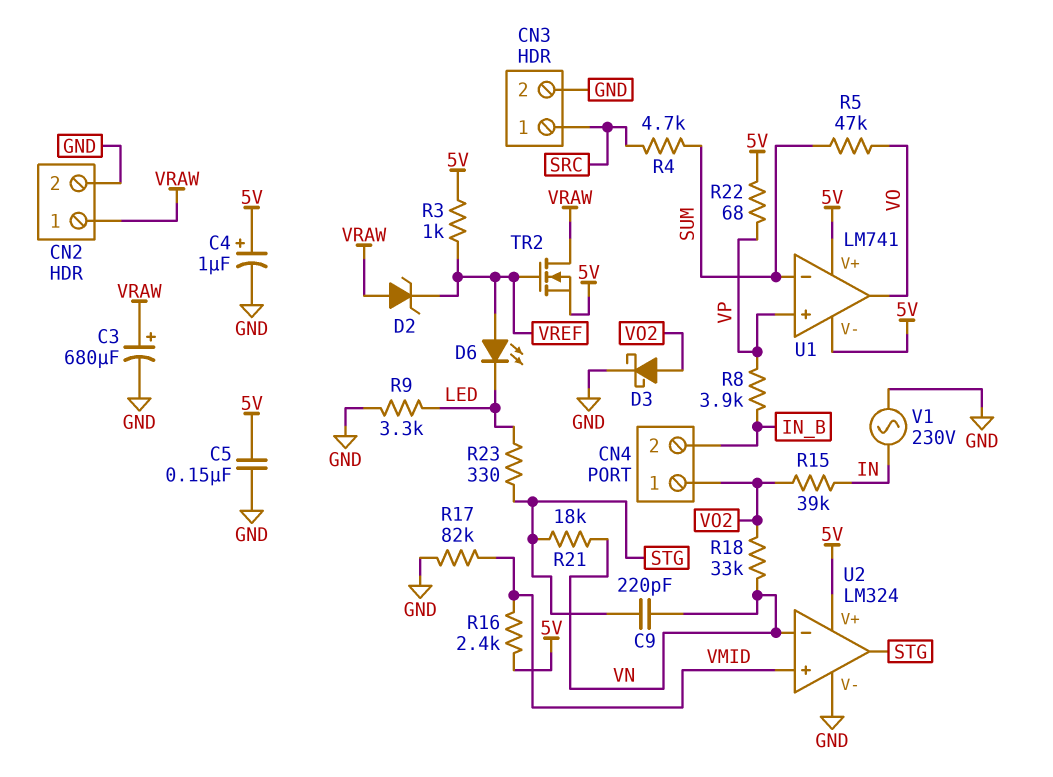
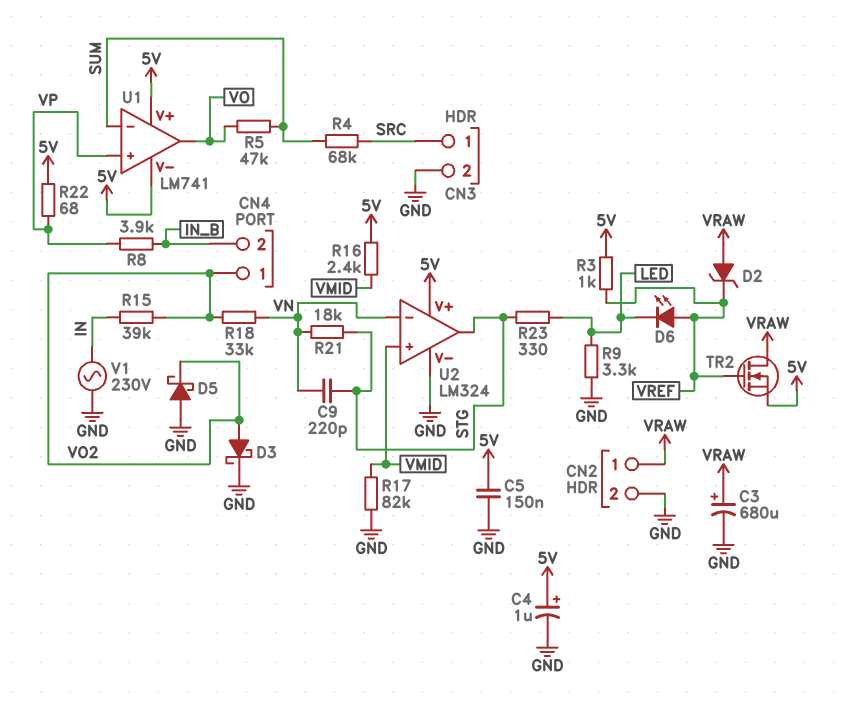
D5: none -> schottky (A GND, K VO2)
R4: 4.7k (SRC, SUM) -> 68k (SRC, SUM)

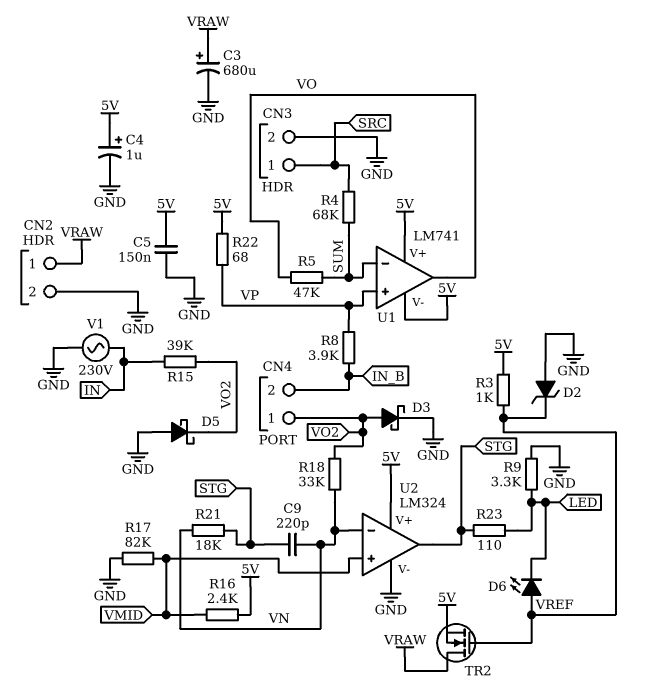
D2: zener (A VRAW, K VREF) -> zener (A GND, K VREF)
R23: 330 (LED, STG) -> 110 (LED, STG)

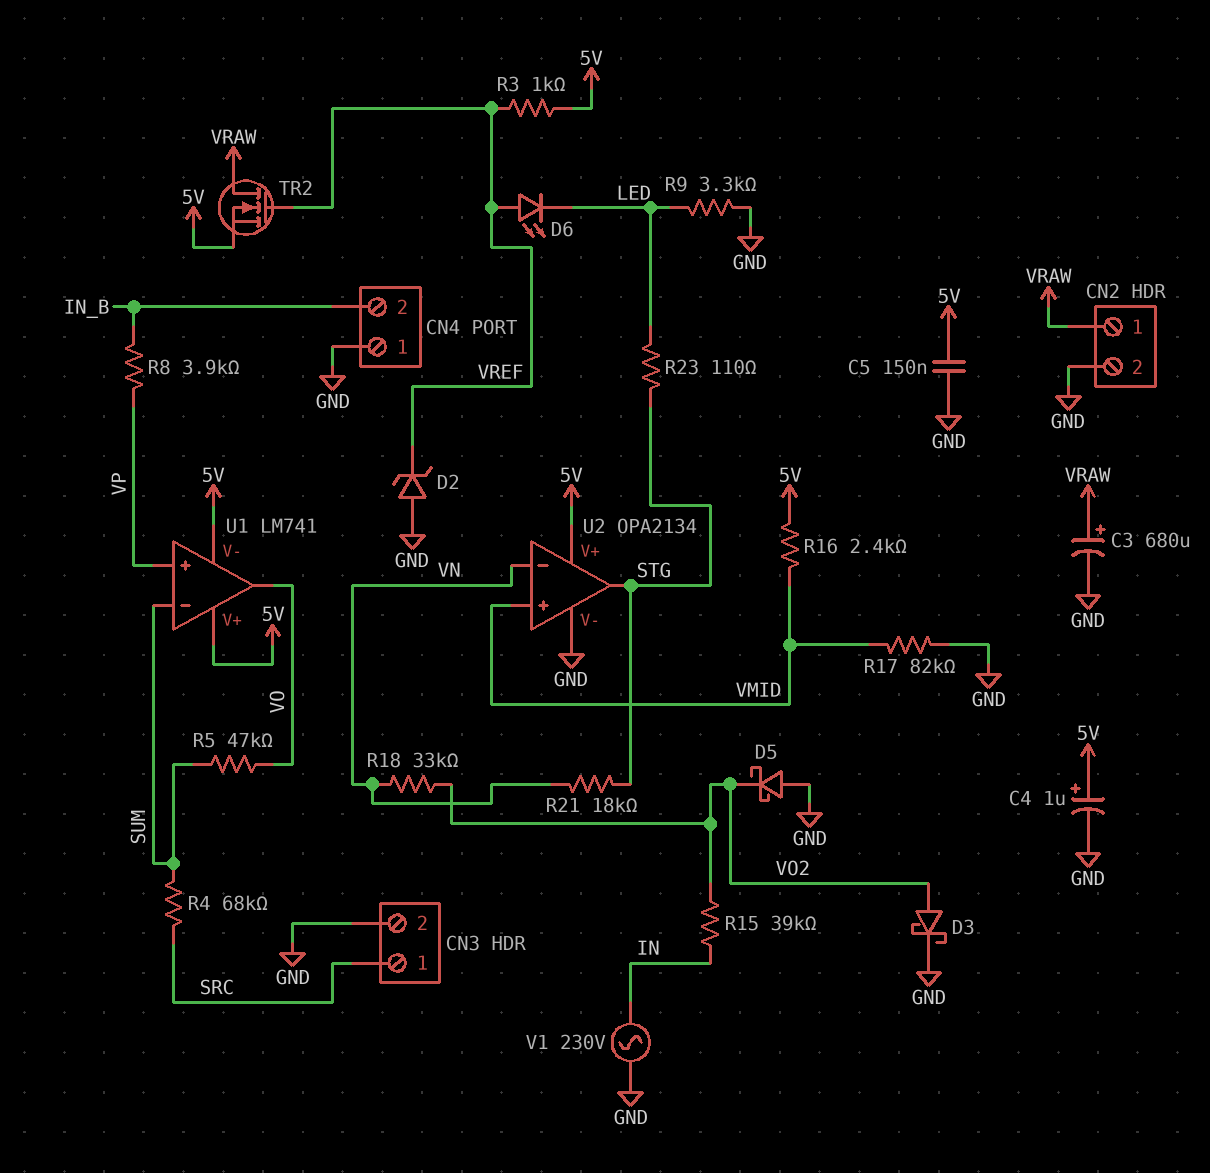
C9: 220pF (STG, VN) -> none
CN4 pin 1: VO2 -> GND
R22: 68 (5V, VP) -> none
U2: LM324 -> OPA2134

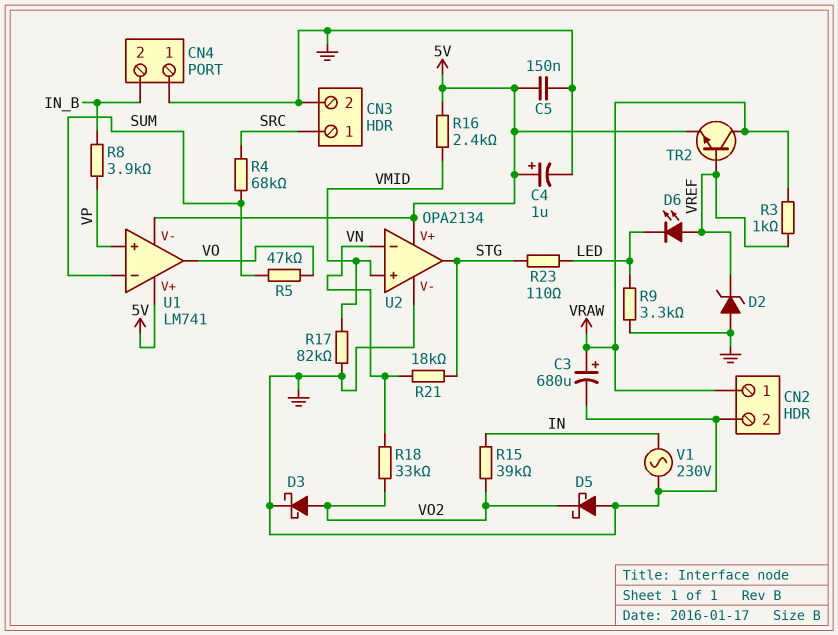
R3: 1k (5V, VREF) -> 1k (VRAW, VREF)
TR2: NMOS (G VREF, D VRAW, S 5V) -> NPN (B VREF, C VRAW, E 5V)

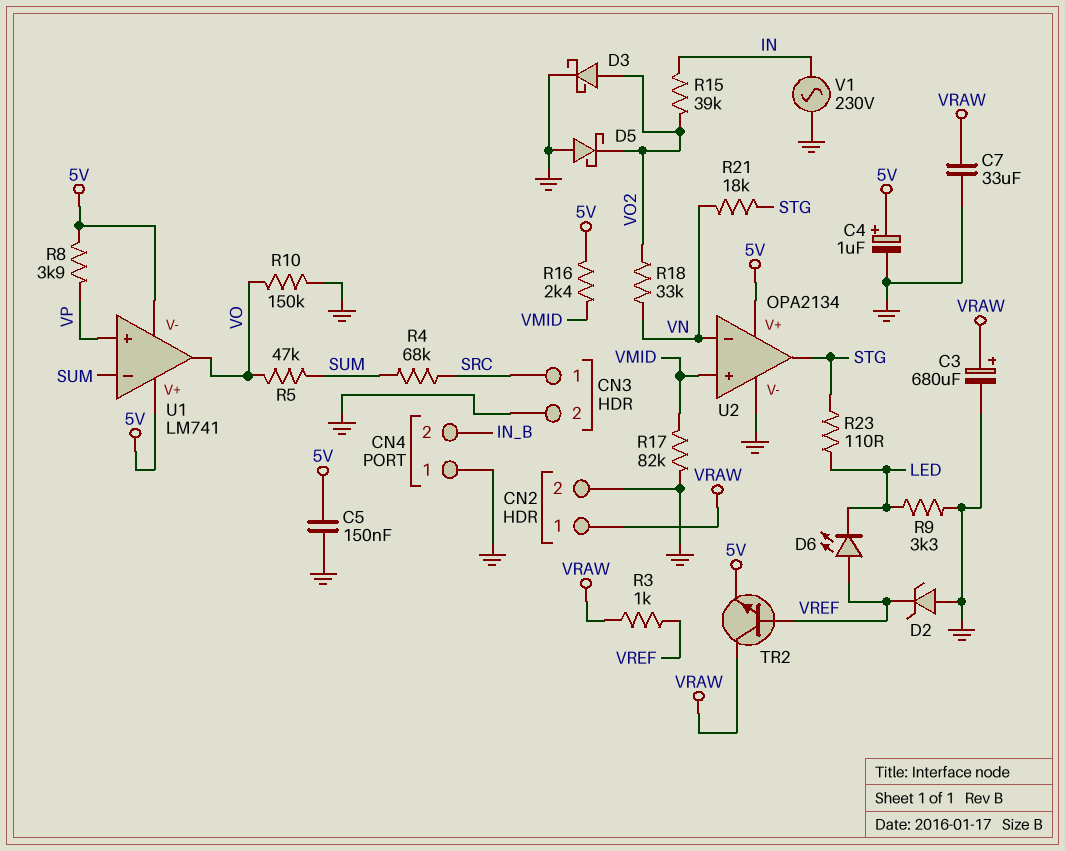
C7: none -> 33uF (GND, VRAW)
R8: 3.9k (IN_B, VP) -> 3.9k (5V, VP)
R10: none -> 150k (GND, VO)

